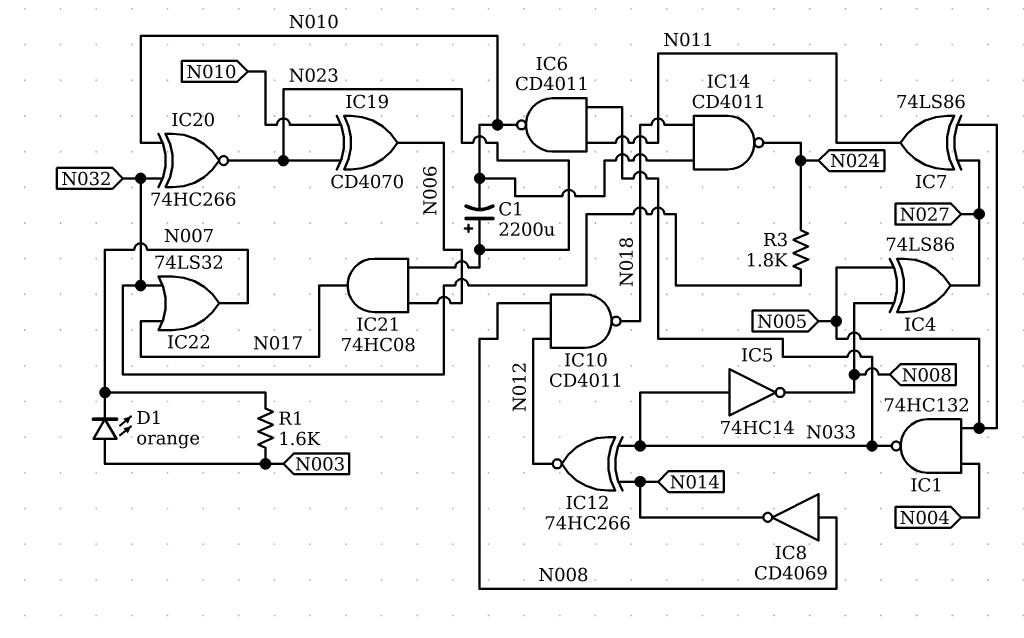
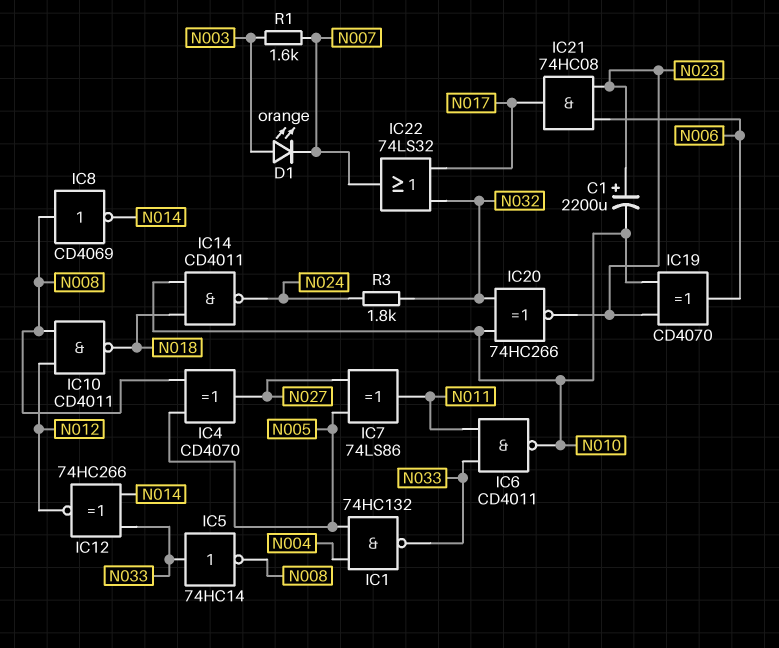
IC4: XOR 74LS86 (in N005, in N008, out N027) -> XOR CD4070 (in N005, in N008, out N027)

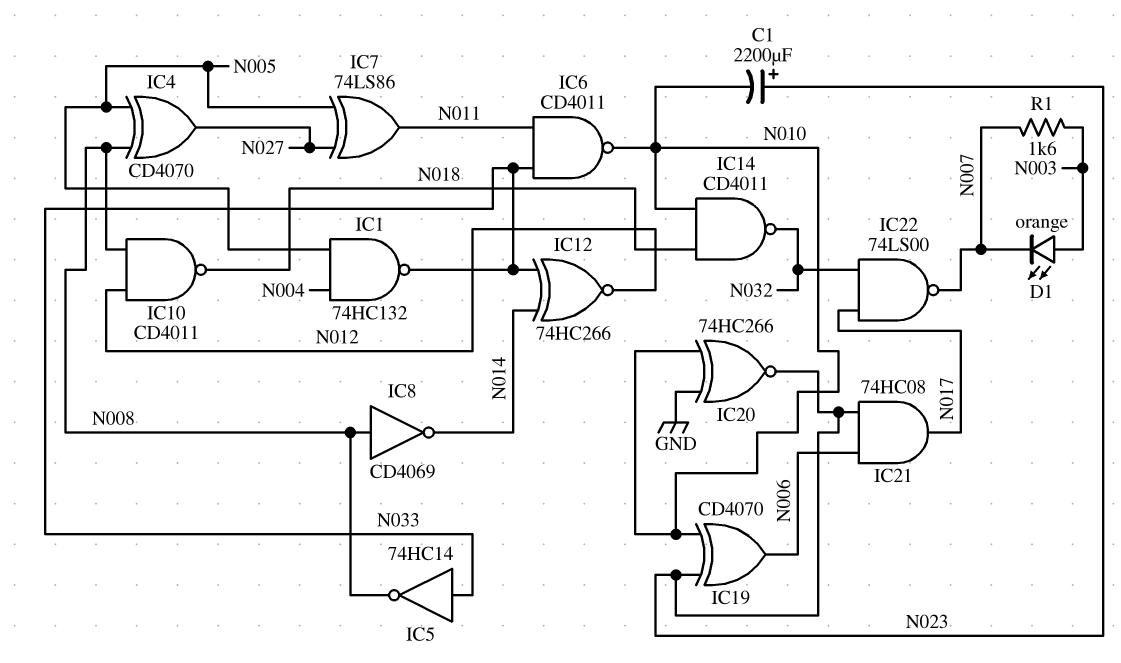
IC14: NAND CD4011 (in N010, in N018, out N024) -> NAND CD4011 (in N010, in N018, out N032)
IC20: XNOR 74HC266 (in N010, in N032, out N023) -> XNOR 74HC266 (in GND, in N010, out N023)
IC22: OR 74LS32 (in N017, in N032, out N007) -> NAND 74LS00 (in N017, in N032, out N007)
R3: 1.8k (N024, N032) -> none

